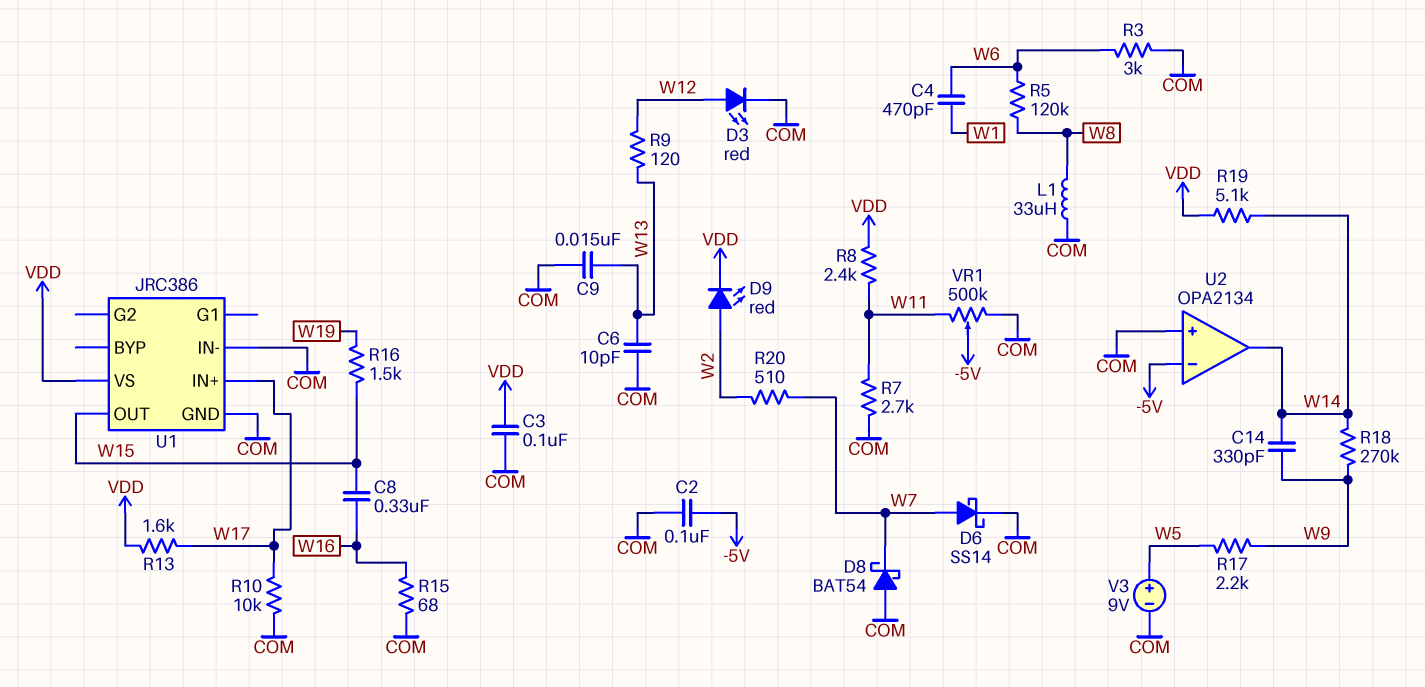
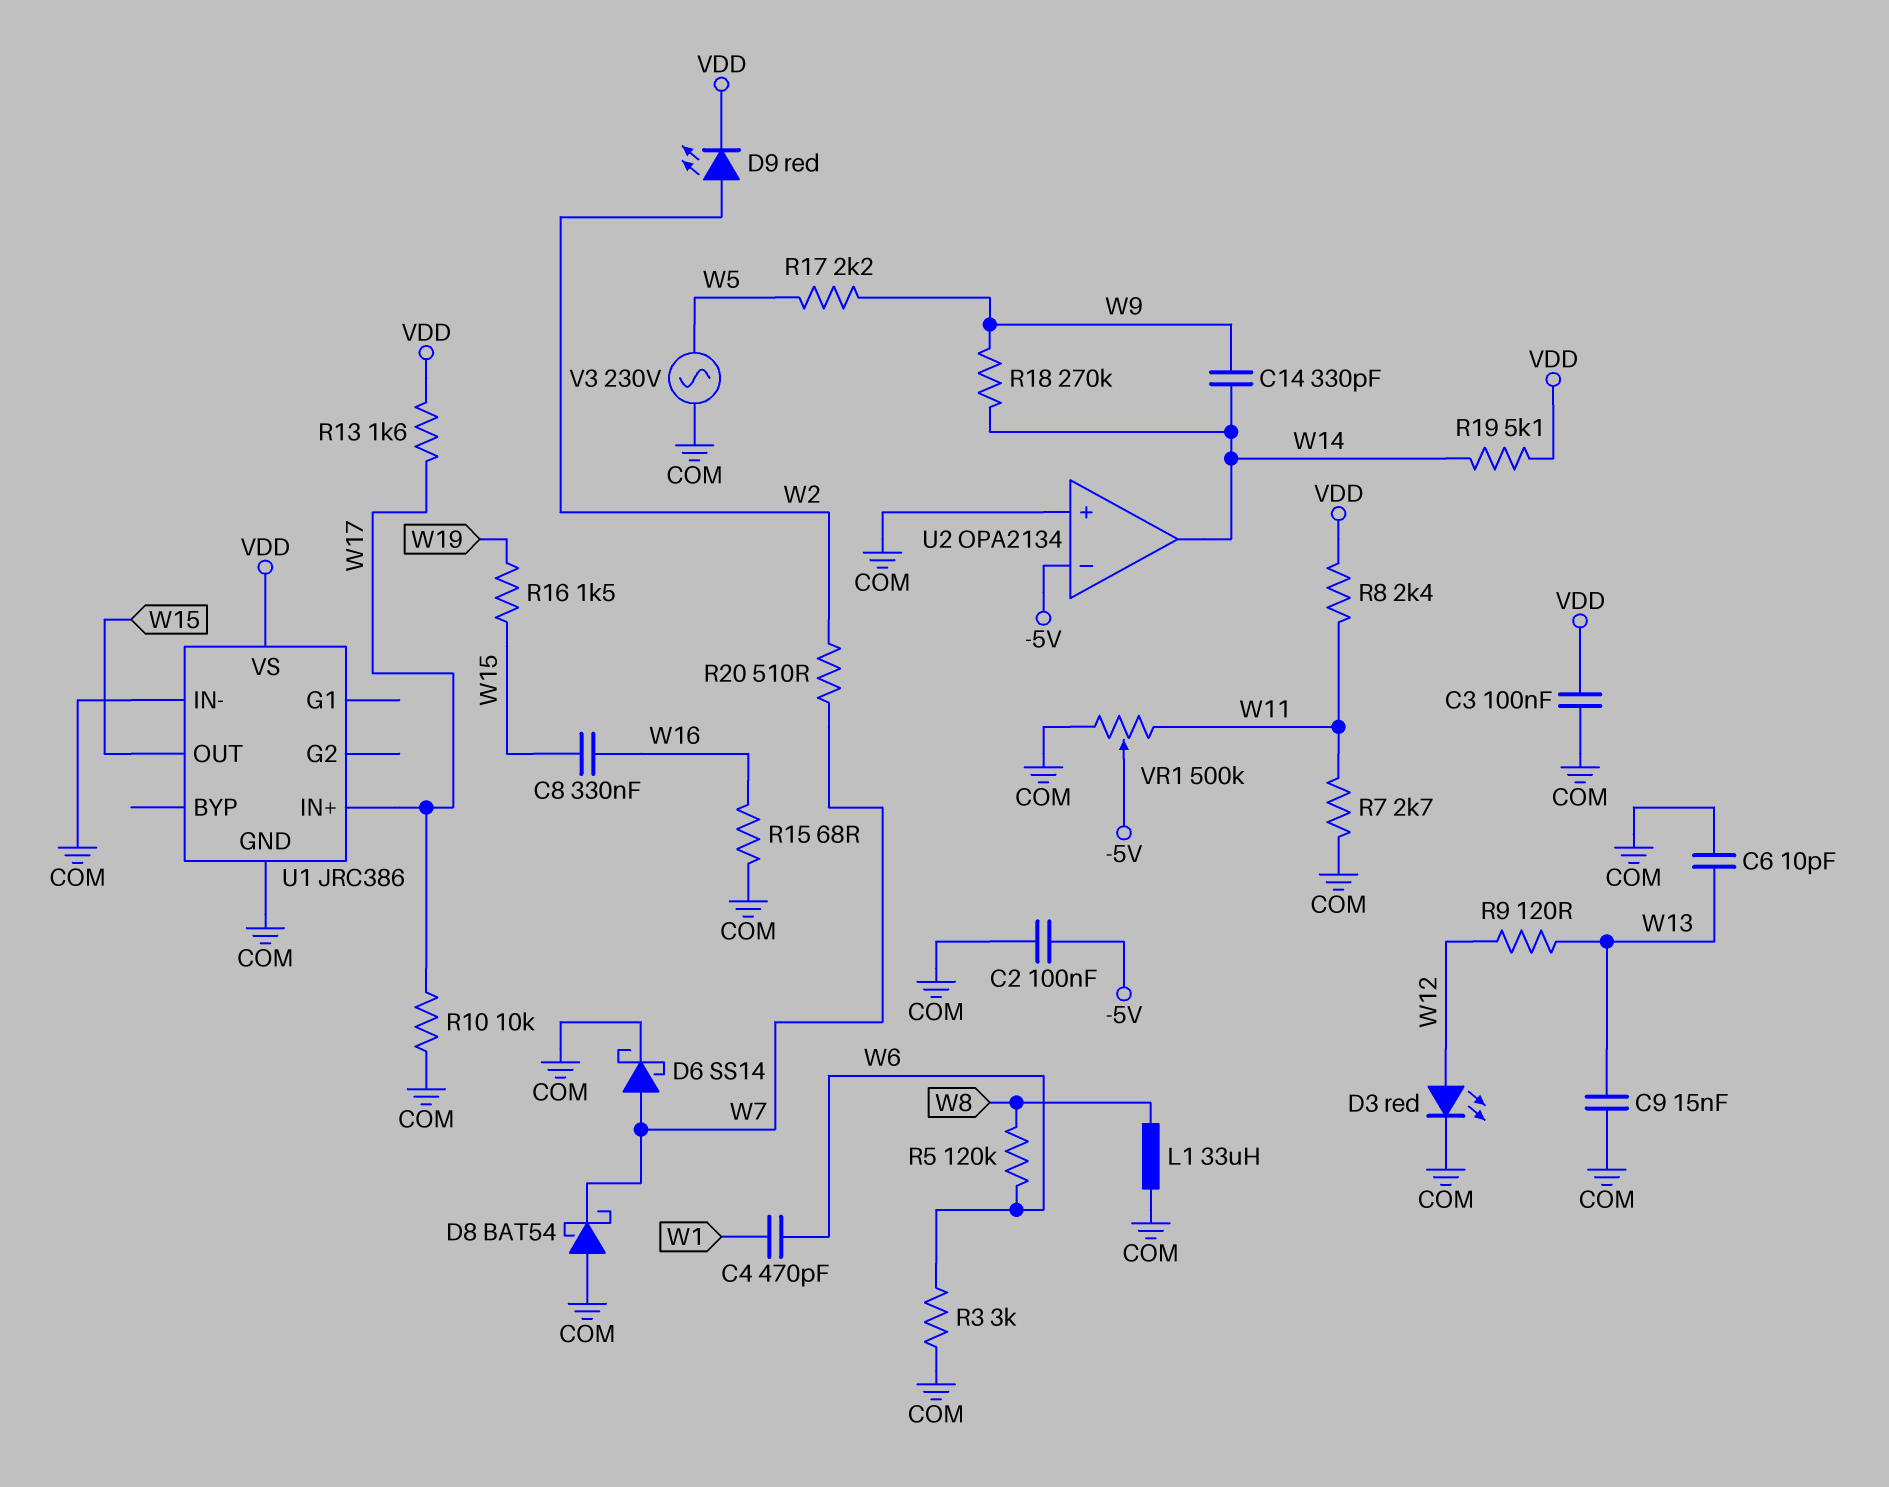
V3: 9V (plus W5, minus COM) -> AC 230V (COM, W5)

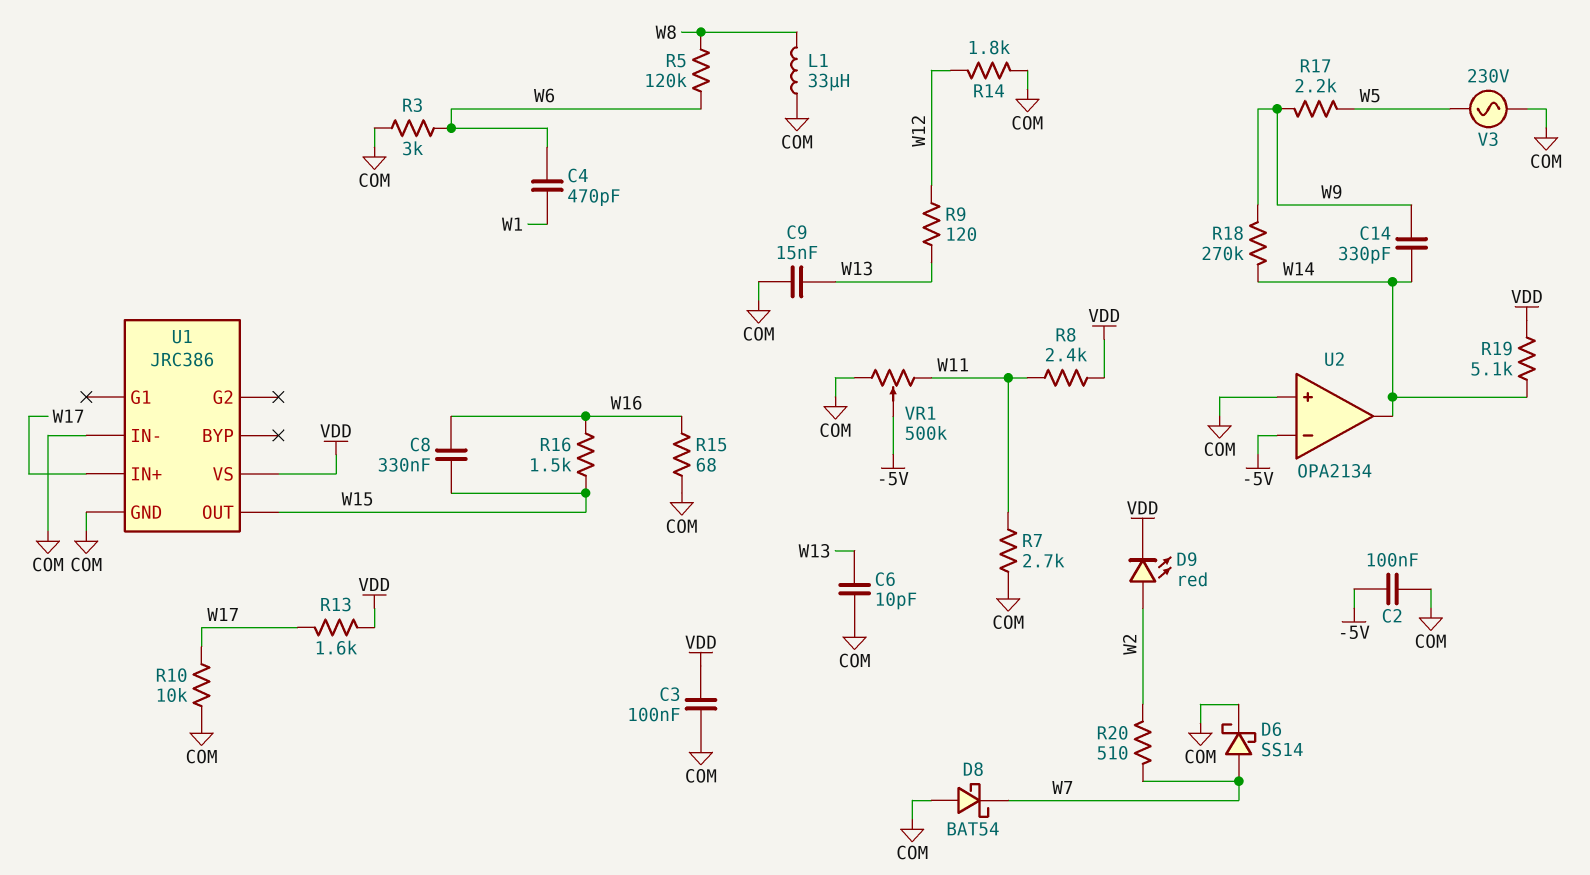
D3: LED red (A W12, K COM) -> none
R14: none -> 1.8k (COM, W12)
R16: 1.5k (W15, W19) -> 1.5k (W15, W16)

